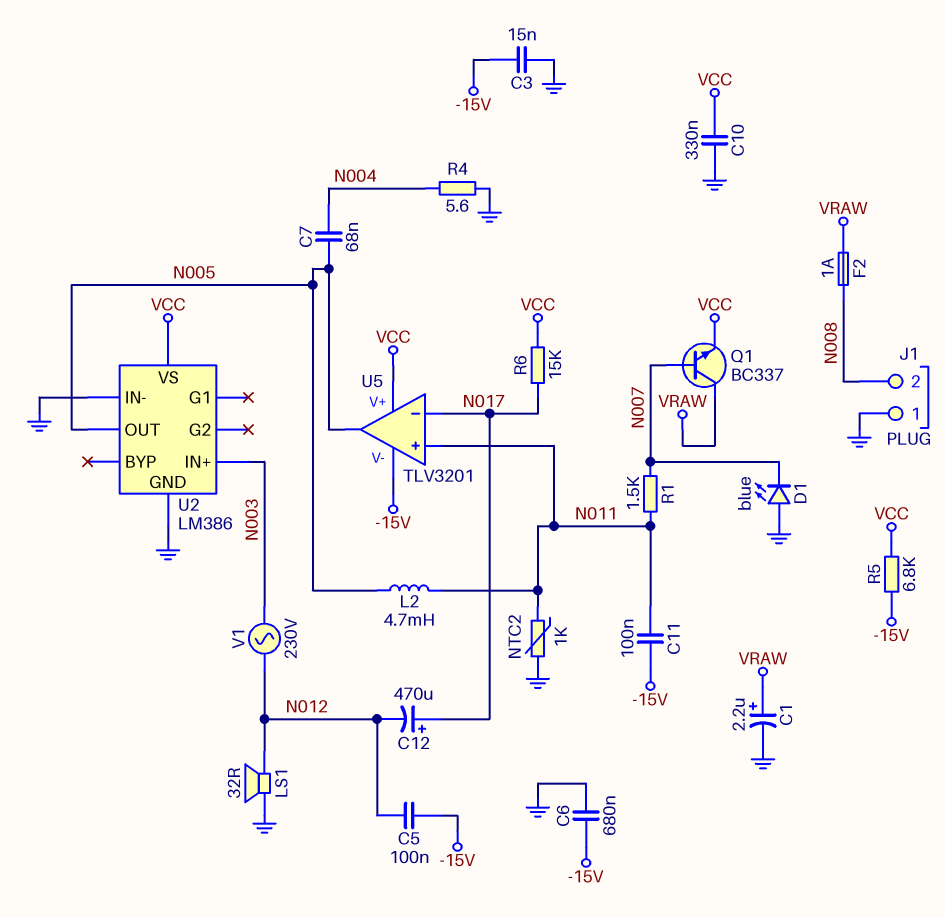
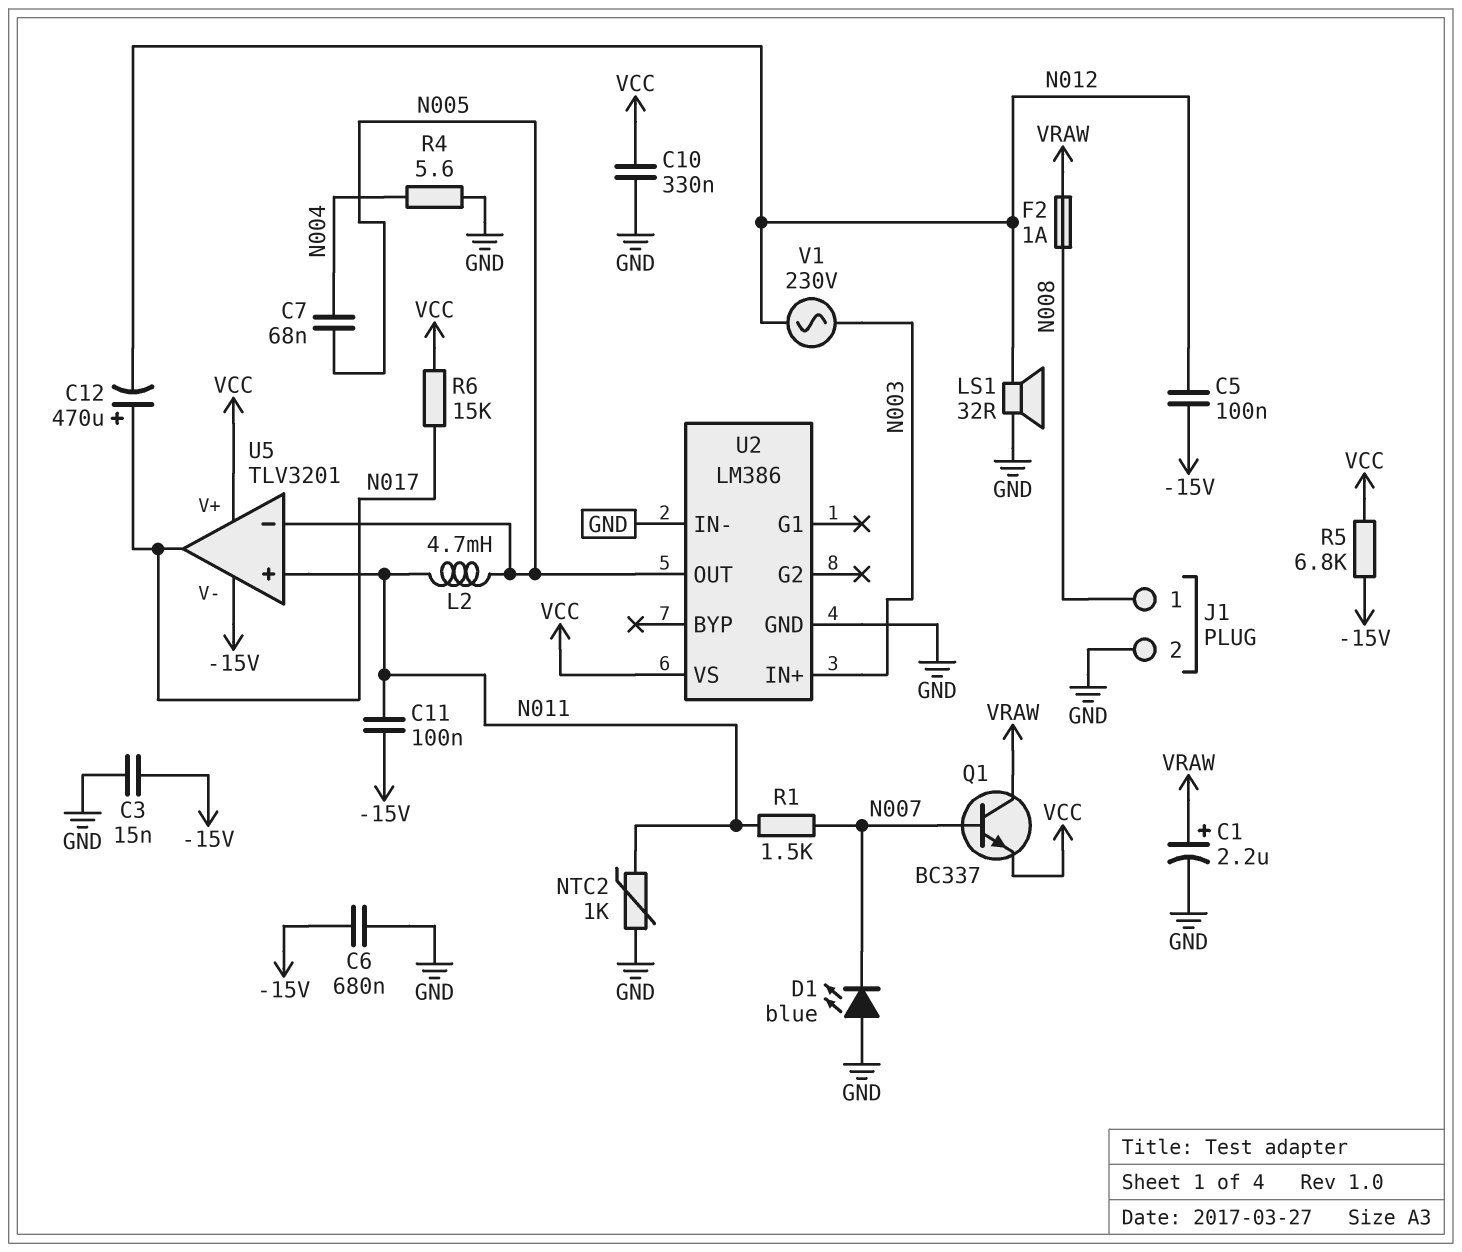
J1 pin 1: GND -> N008
J1 pin 2: N008 -> GND
U5 pin in-: N017 -> N005
U5 pin out: N005 -> N017

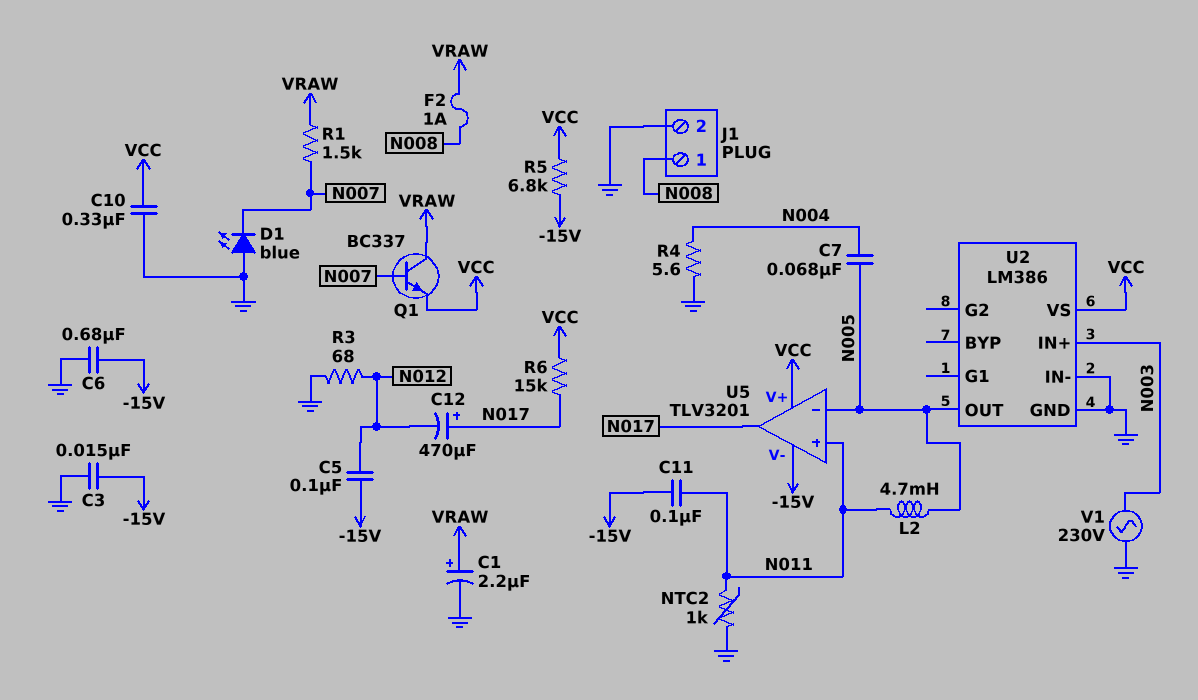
LS1: speaker 32R (GND, N012) -> none
R1: 1.5k (N007, N011) -> 1.5k (N007, VRAW)
R3: none -> 68 (GND, N012)
V1: AC 230V (N003, N012) -> AC 230V (GND, N003)

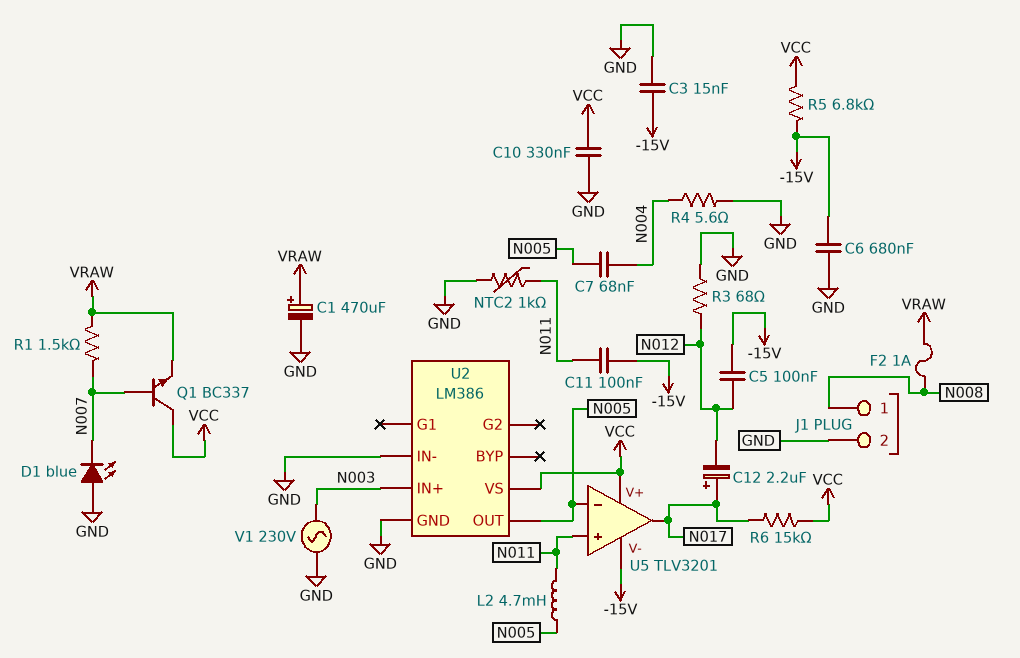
C1: 2.2uF (plus VRAW, minus GND) -> 470uF (plus VRAW, minus GND)
C12: 470uF (plus N017, minus N012) -> 2.2uF (plus N017, minus N012)
Q1: NPN BC337 (B N007, C VRAW, E VCC) -> NPN BC337 (B N007, C VCC, E VRAW)

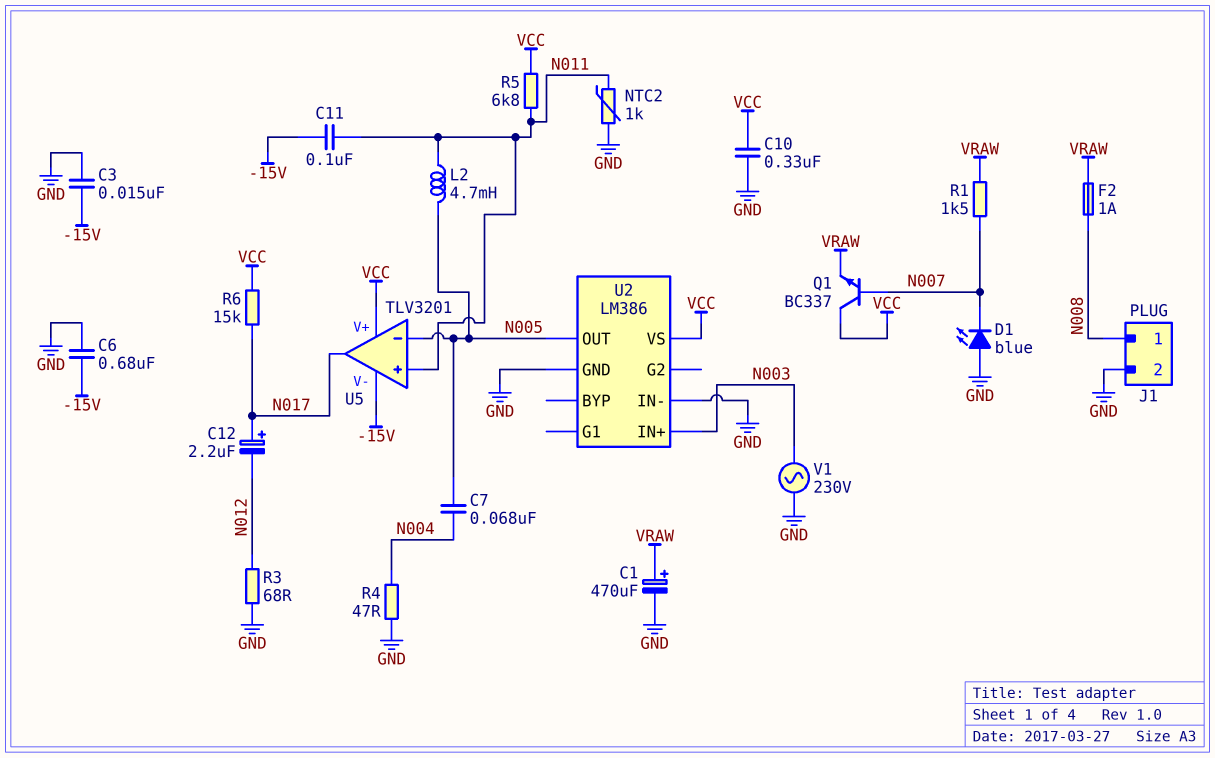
C5: 100nF (-15V, N012) -> none
R4: 5.6 (GND, N004) -> 47 (GND, N004)
R5: 6.8k (-15V, VCC) -> 6.8k (N011, VCC)

